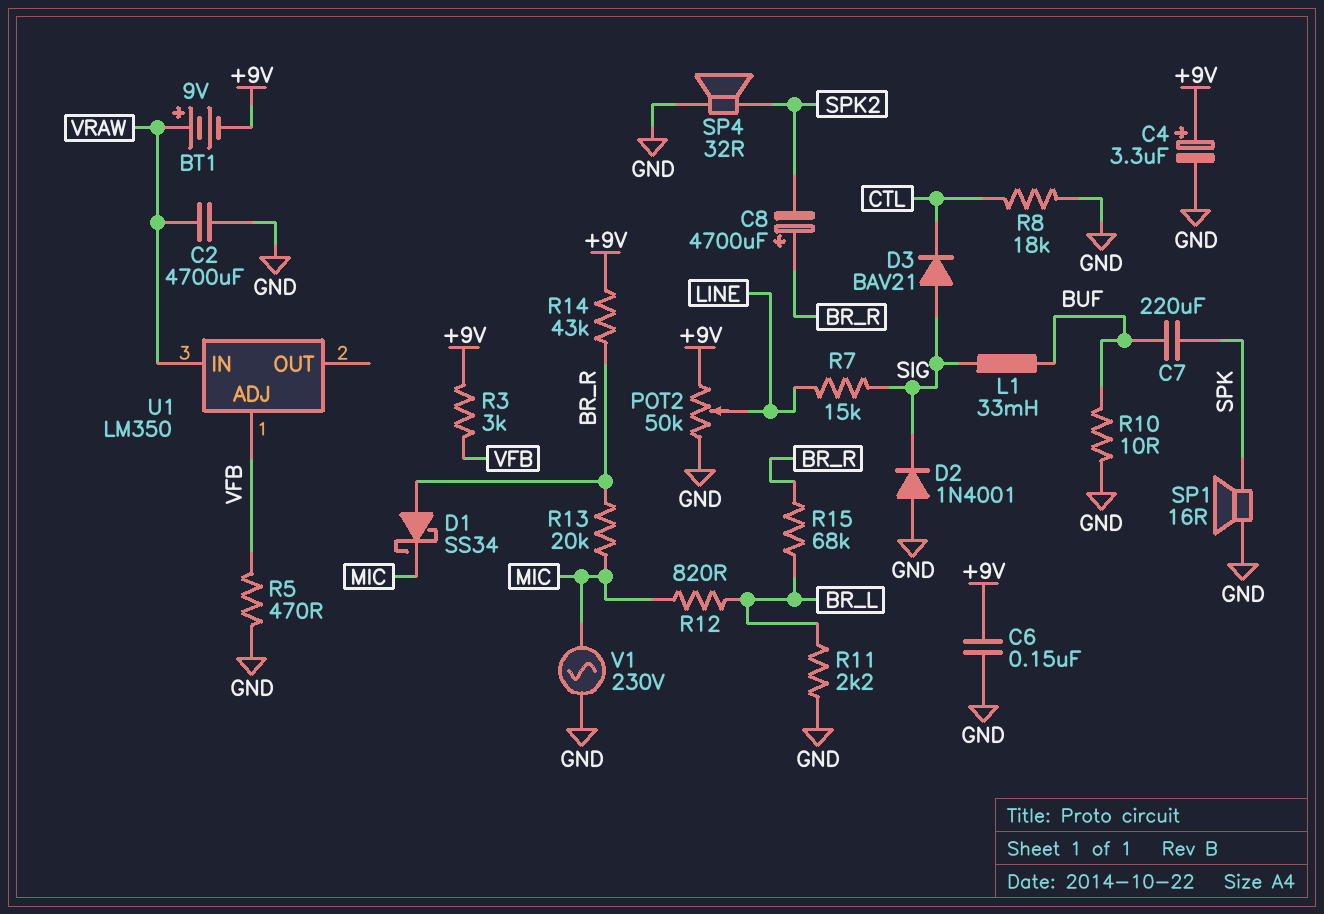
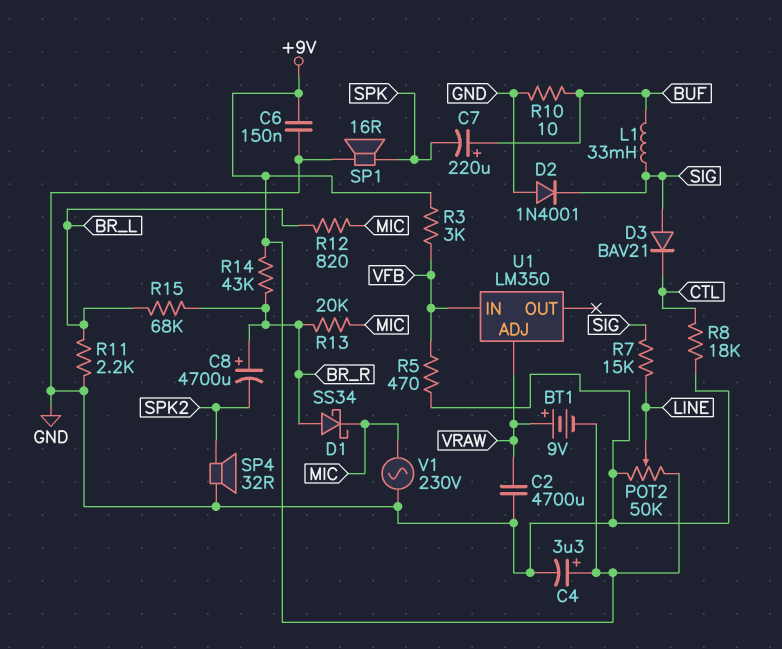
C7: 220uF (BUF, SPK) -> 220uF (plus BUF, minus SPK)
U1 pin ADJ: VFB -> VRAW
U1 pin IN: VRAW -> VFB

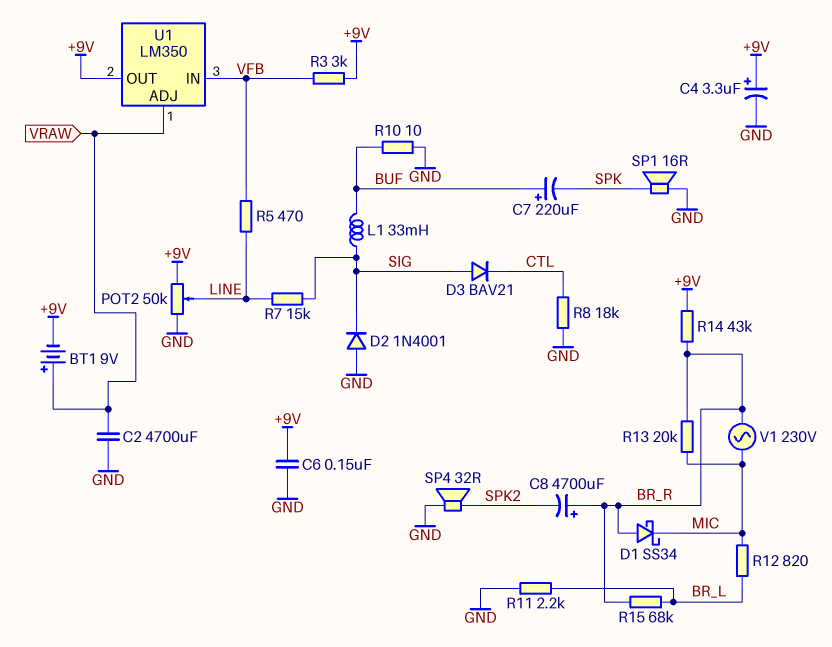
R5: 470 (GND, VFB) -> 470 (LINE, VFB)
U1 pin OUT: none -> +9V
V1: AC 230V (GND, MIC) -> AC 230V (BR_R, MIC)

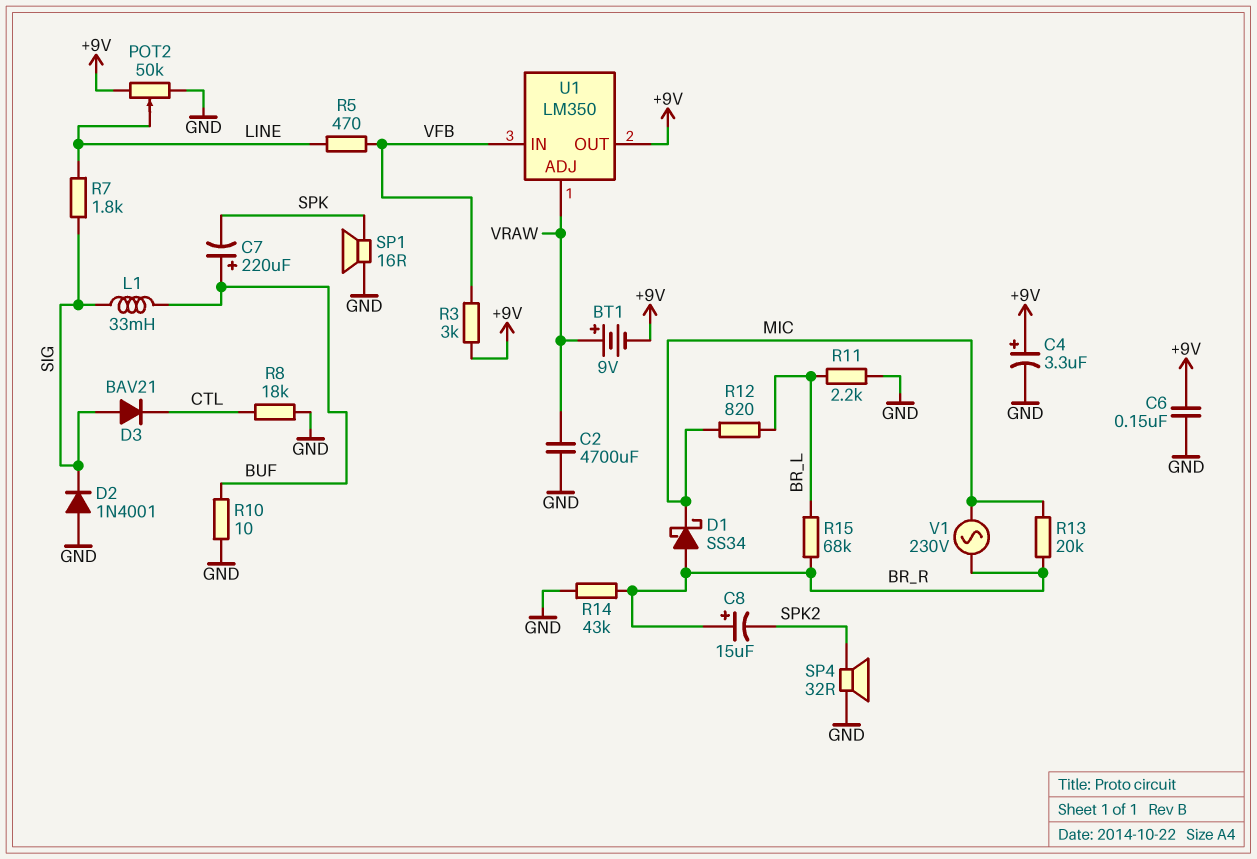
C8: 4700uF (plus BR_R, minus SPK2) -> 15uF (plus BR_R, minus SPK2)
R7: 15k (LINE, SIG) -> 1.8k (LINE, SIG)
R14: 43k (+9V, BR_R) -> 43k (BR_R, GND)

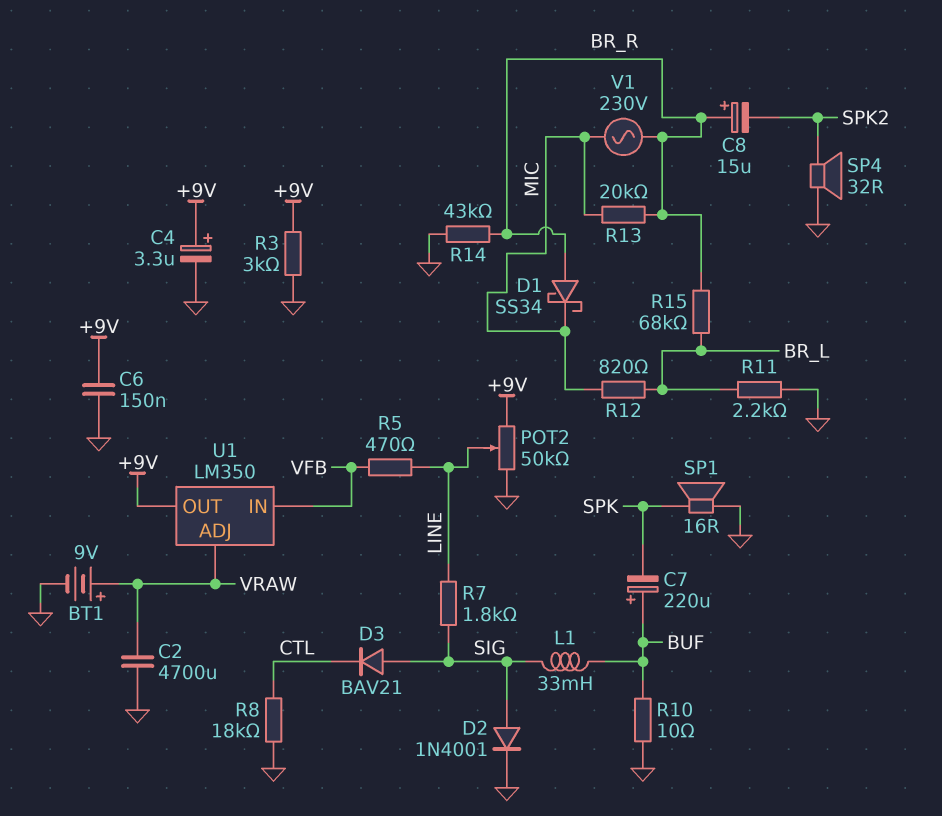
BT1: 9V (plus VRAW, minus +9V) -> 9V (plus VRAW, minus GND)
D2: diode 1N4001 (A GND, K SIG) -> diode 1N4001 (A SIG, K GND)
R3: 3k (+9V, VFB) -> 3k (+9V, GND)

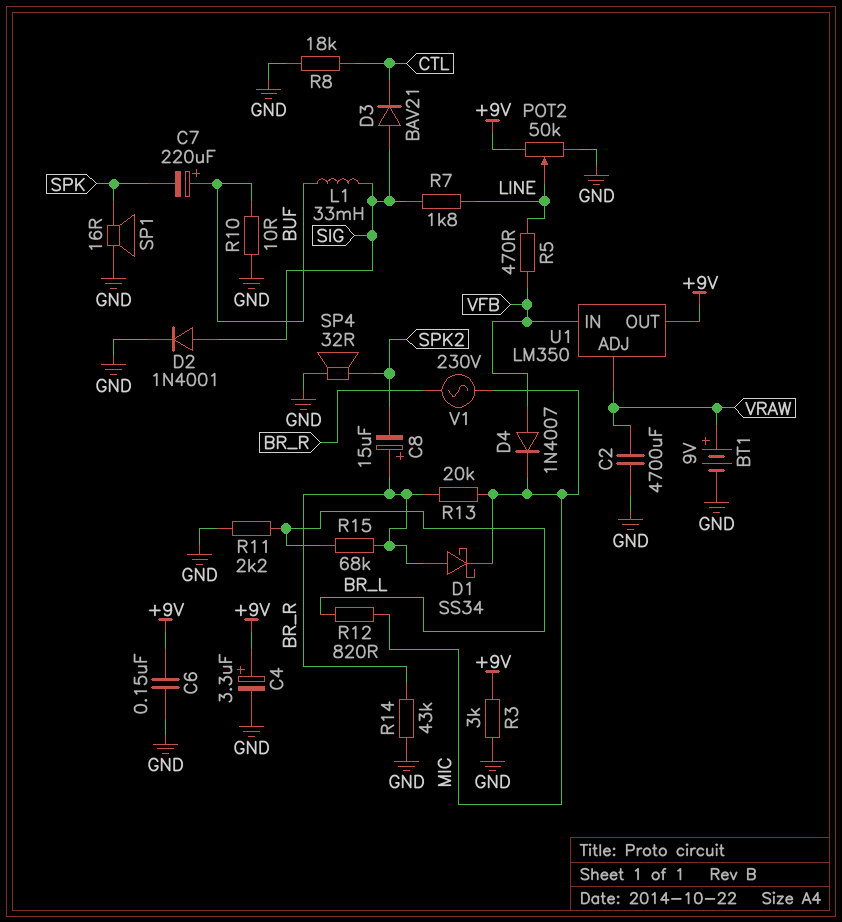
D4: none -> diode 1N4007 (A VFB, K MIC)

